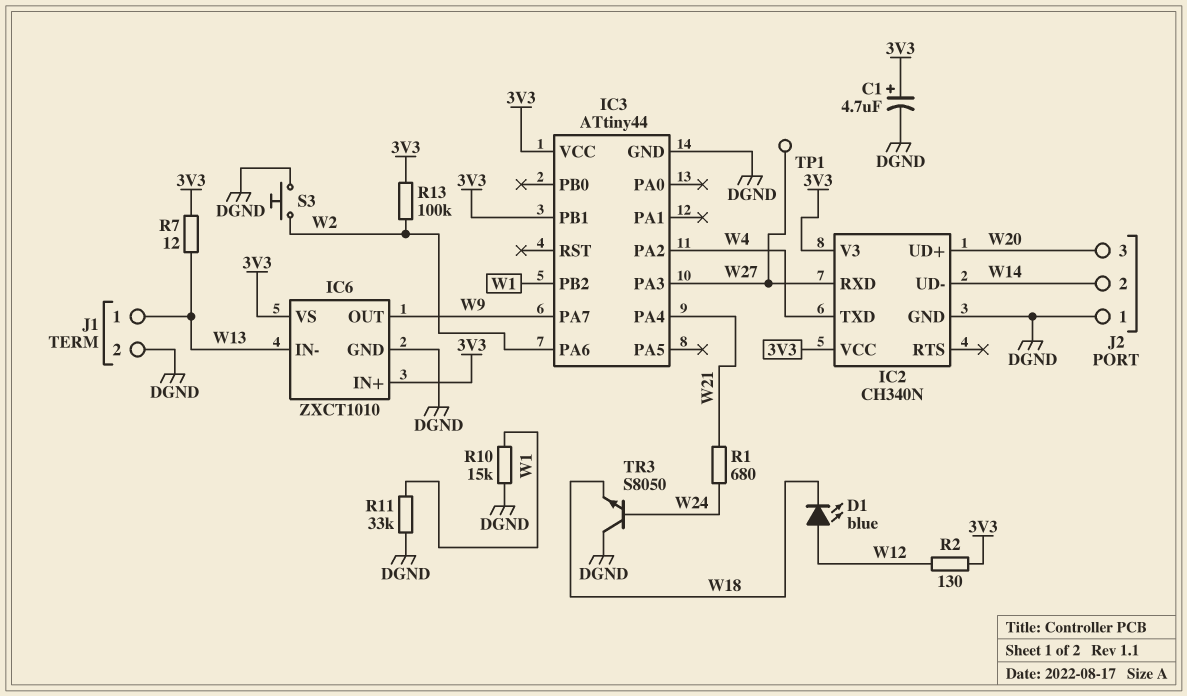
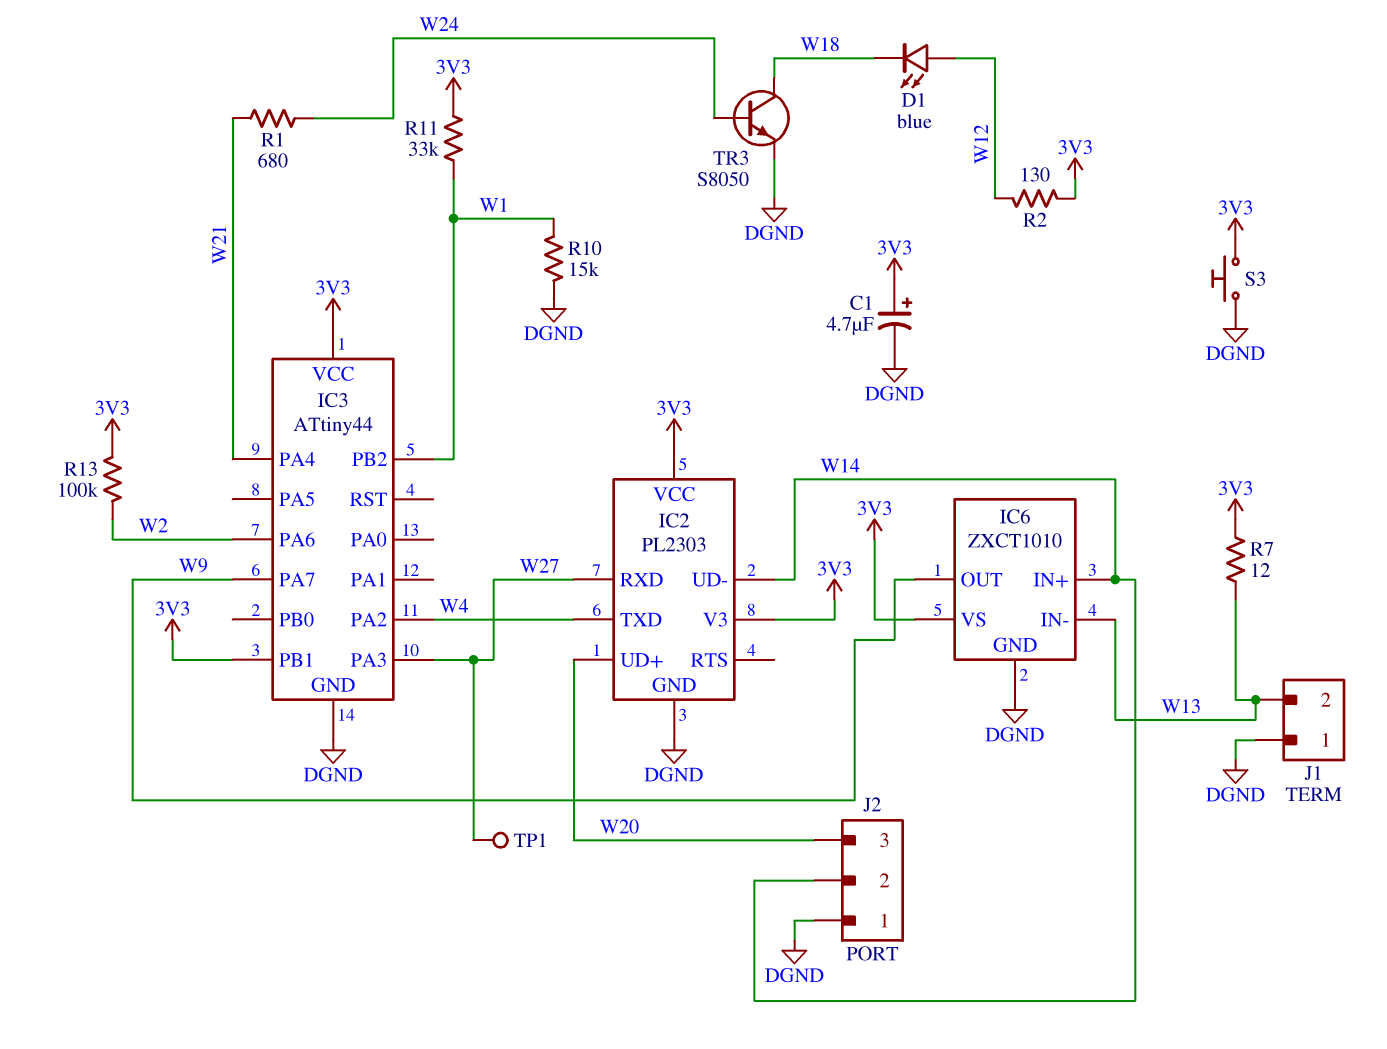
IC2: CH340N -> PL2303
IC6 pin IN+: 3V3 -> W14
J1 pin 1: W13 -> DGND
J1 pin 2: DGND -> W13
R11: 33k (DGND, W1) -> 33k (3V3, W1)
S3: button (DGND, W2) -> button (3V3, DGND)
TR3: NPN S8050 (B W24, C DGND, E W18) -> NPN S8050 (B W24, C W18, E DGND)

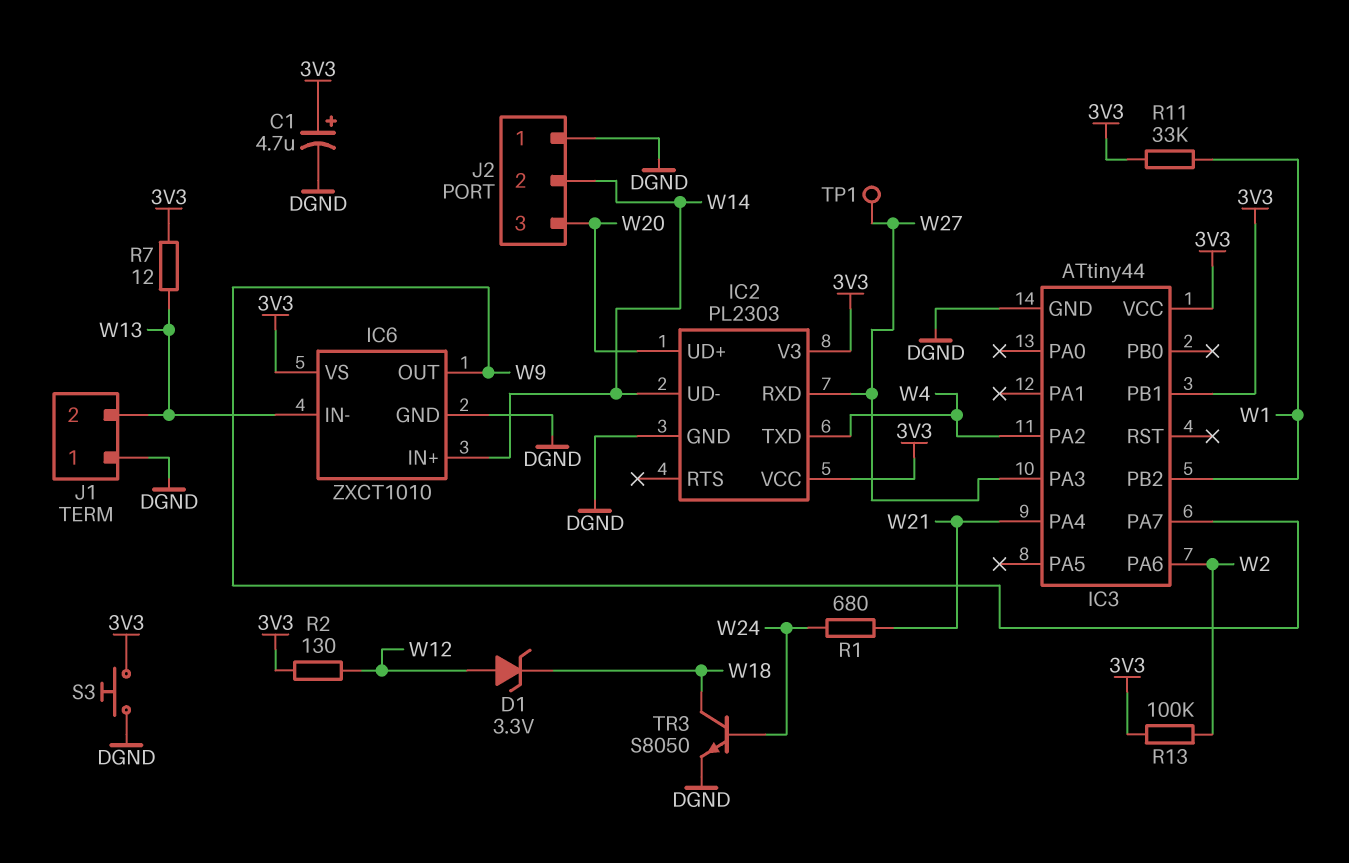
D1: LED blue (A W12, K W18) -> zener 3.3V (A W12, K W18)
R10: 15k (DGND, W1) -> none

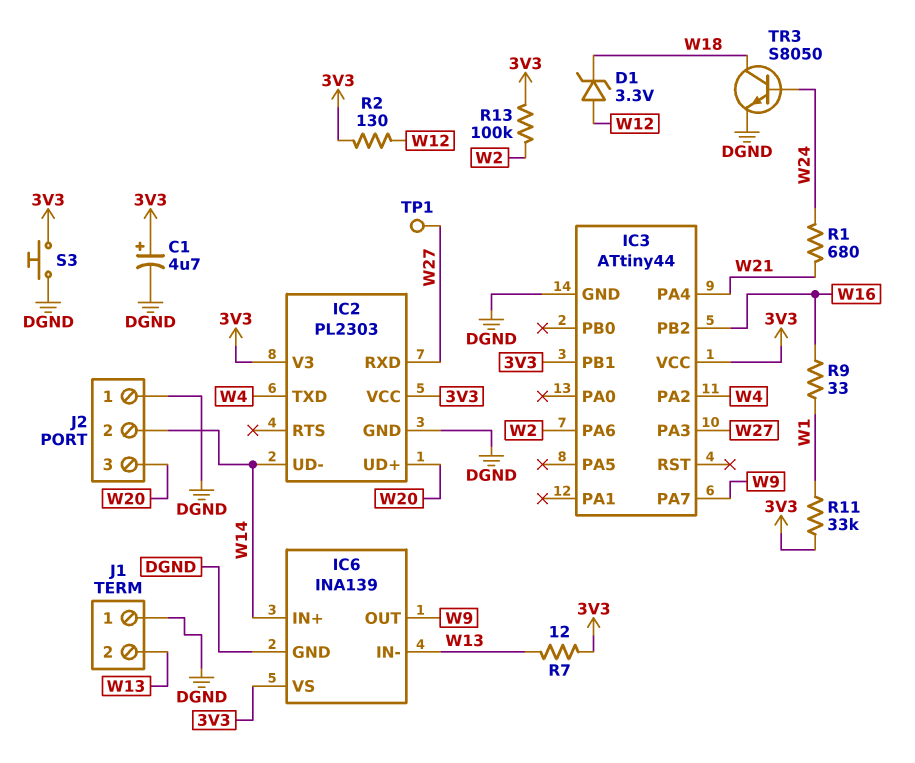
IC3 pin PB2: W1 -> W16
IC6: ZXCT1010 -> INA139
R9: none -> 33 (W1, W16)

